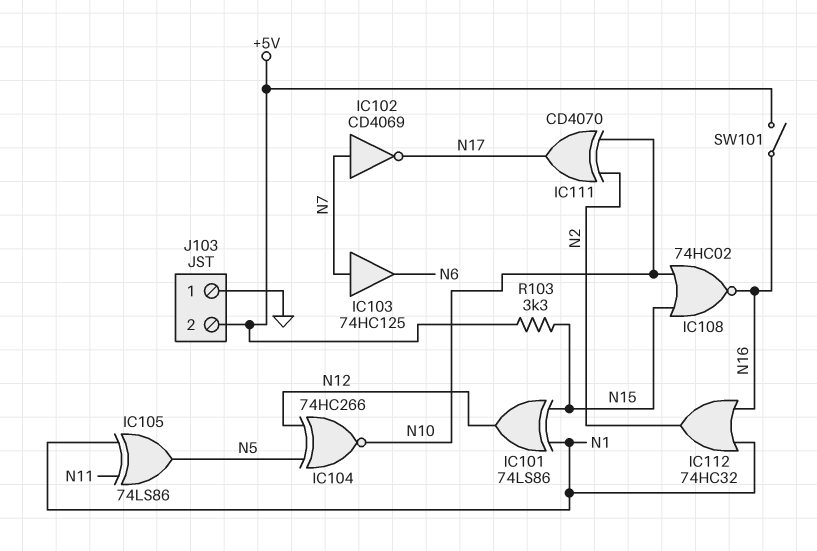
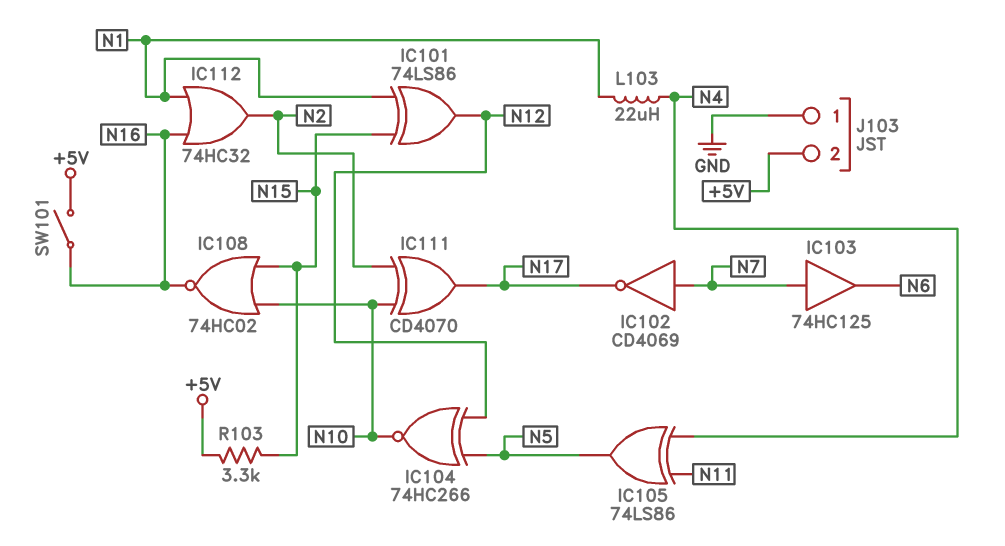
IC105: XOR 74LS86 (in N1, in N11, out N5) -> XOR 74LS86 (in N4, in N11, out N5)
L103: none -> 22uH (N1, N4)

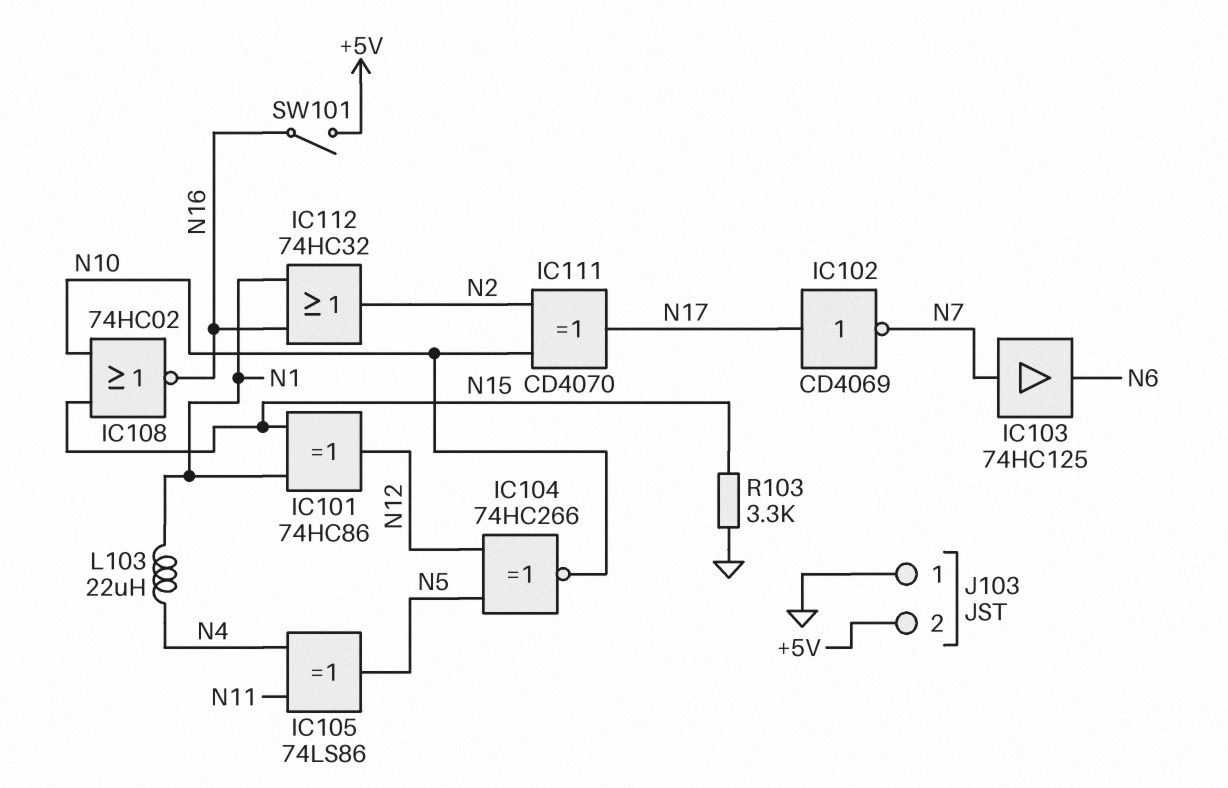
IC101: XOR 74LS86 (in N1, in N15, out N12) -> XOR 74HC86 (in N1, in N15, out N12)
IC102: NOT CD4069 (in N7, out N17) -> NOT CD4069 (in N17, out N7)
R103: 3.3k (+5V, N15) -> 3.3k (GND, N15)

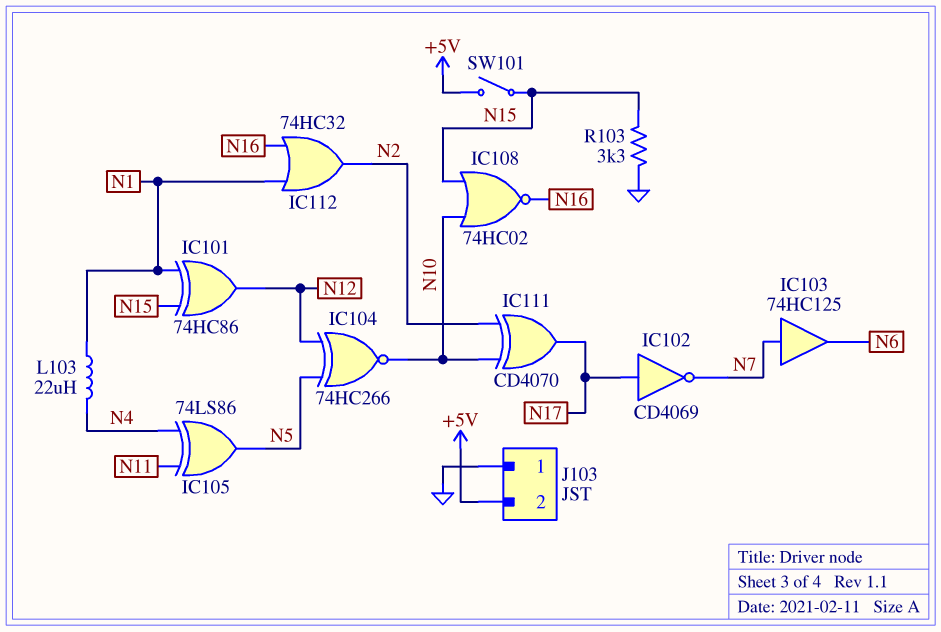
SW101: switch (+5V, N16) -> switch (+5V, N15)

